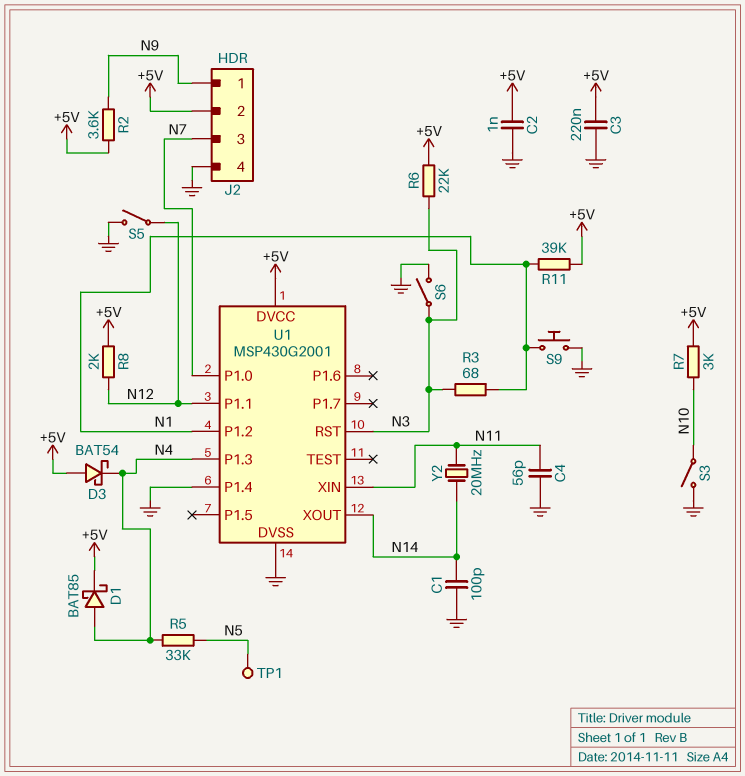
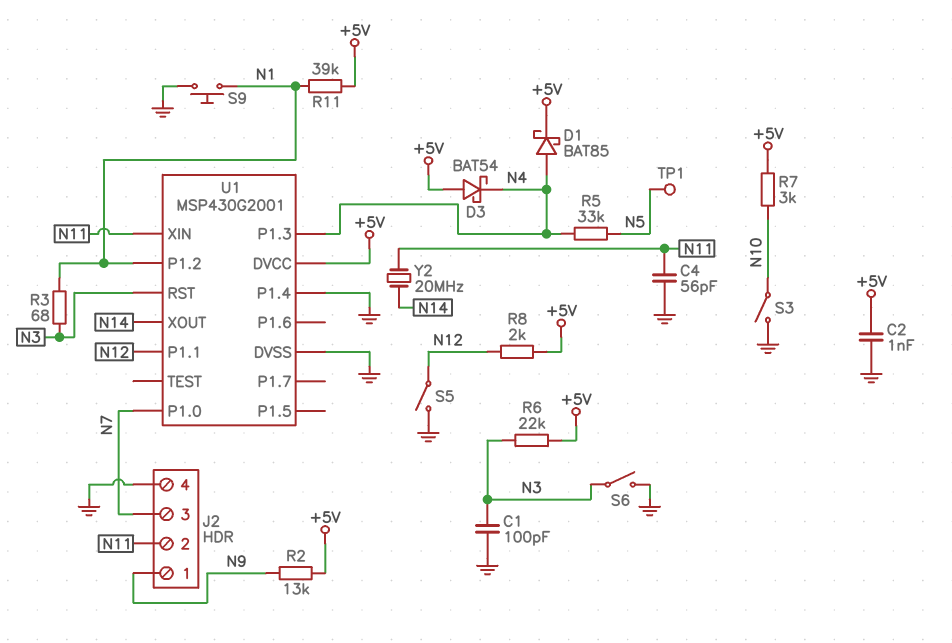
C1: 100pF (GND, N14) -> 100pF (GND, N3)
C3: 220nF (+5V, GND) -> none
J2 pin 2: +5V -> N11
R2: 3.6k (+5V, N9) -> 13k (+5V, N9)

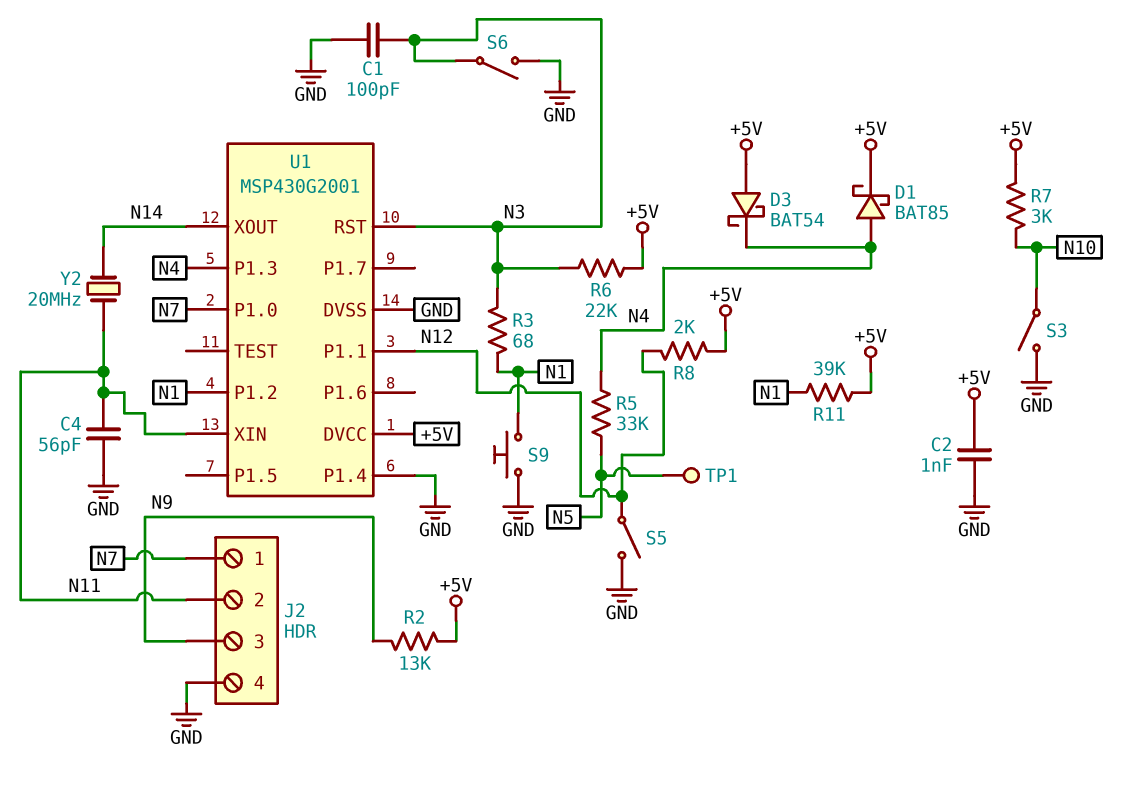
J2 pin 1: N9 -> N7
J2 pin 3: N7 -> N9

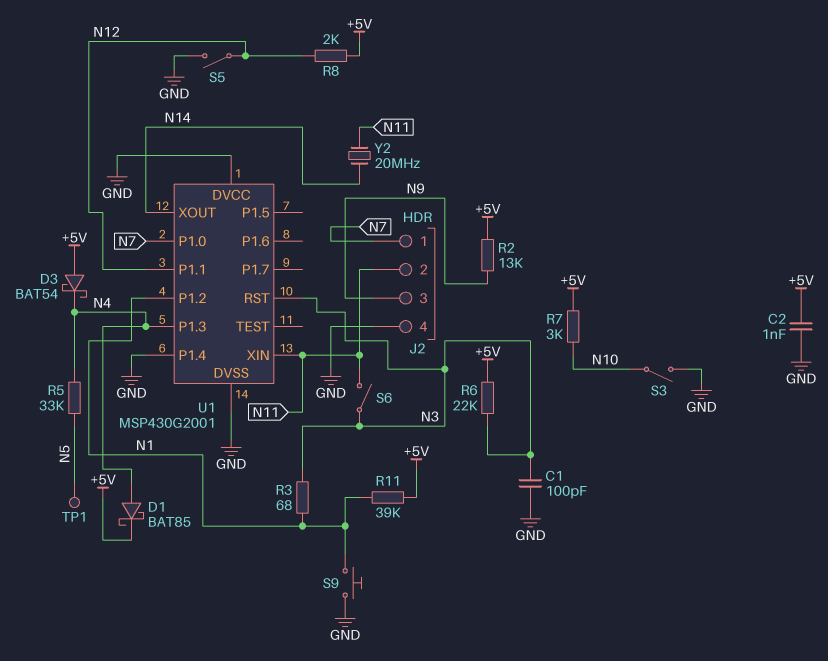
C4: 56pF (GND, N11) -> none
S6: switch (GND, N3) -> switch (N3, N11)
U1 pin DVCC: +5V -> GND

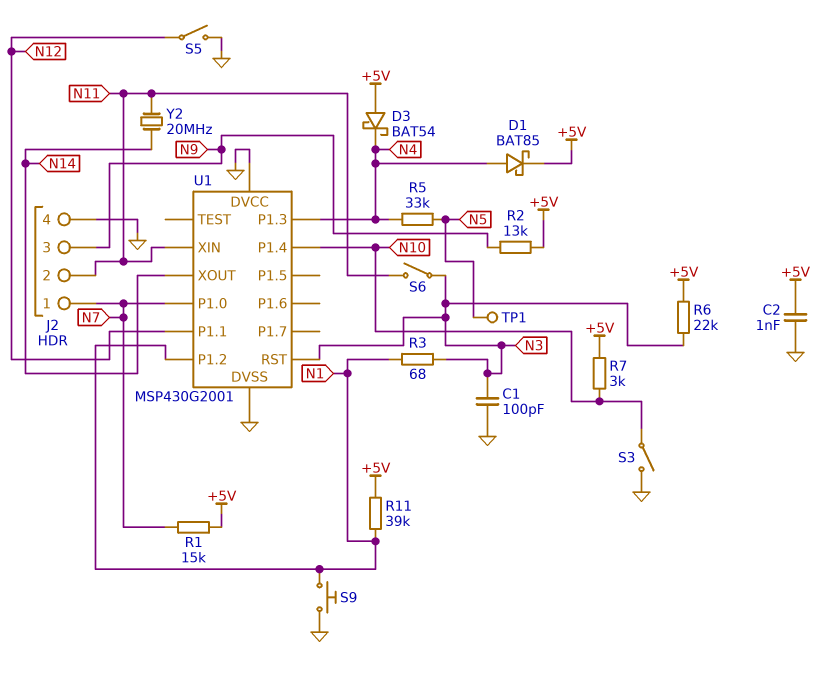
R1: none -> 15k (+5V, N7)
R8: 2k (+5V, N12) -> none
U1 pin P1.4: GND -> N10

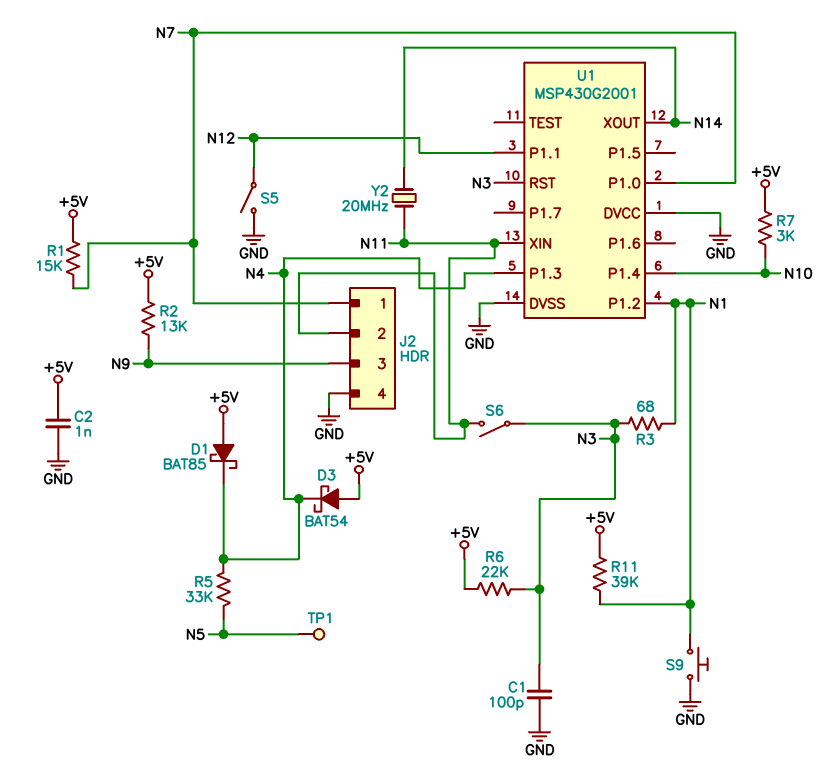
D1: schottky BAT85 (A N4, K +5V) -> schottky BAT85 (A +5V, K N4)
S3: switch (GND, N10) -> none

